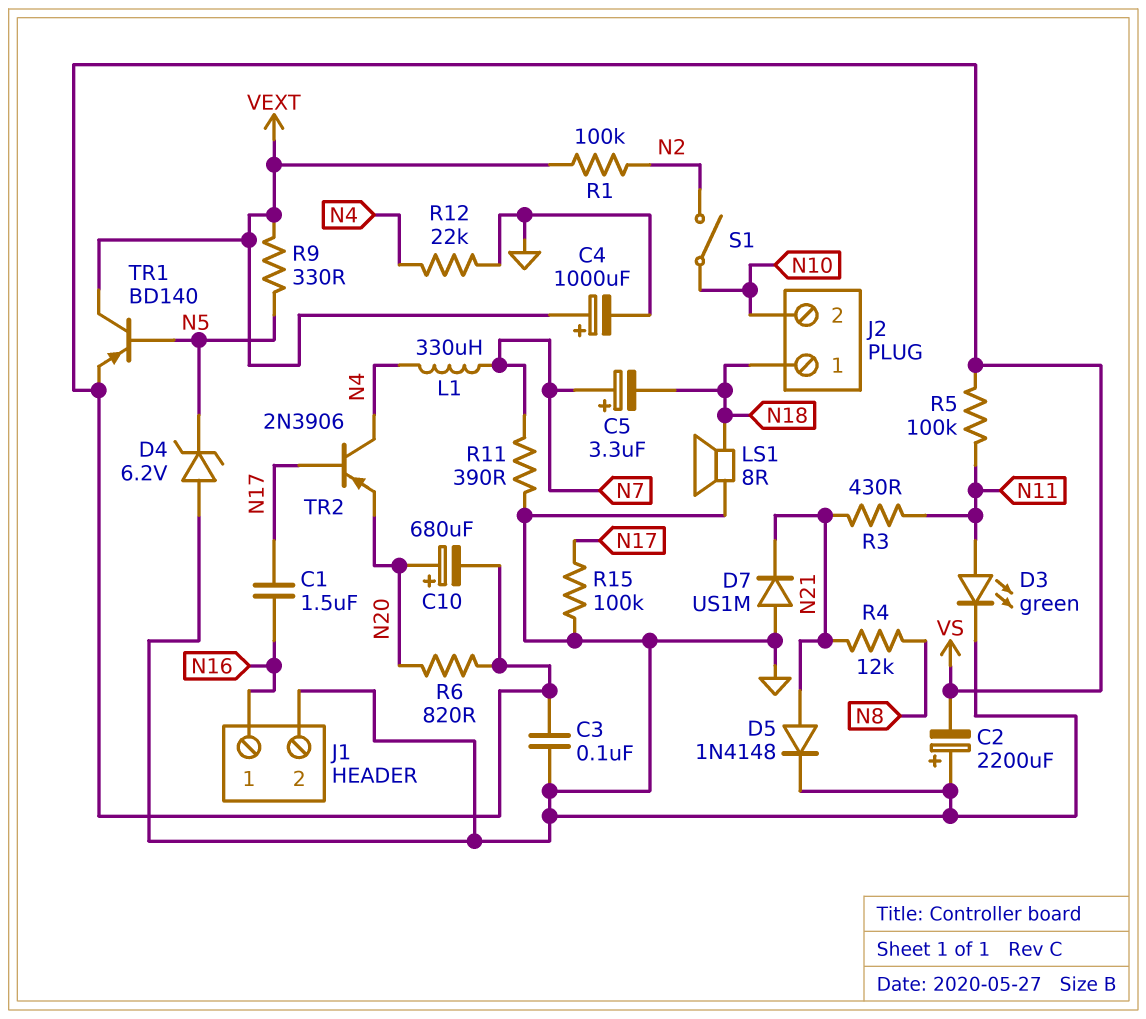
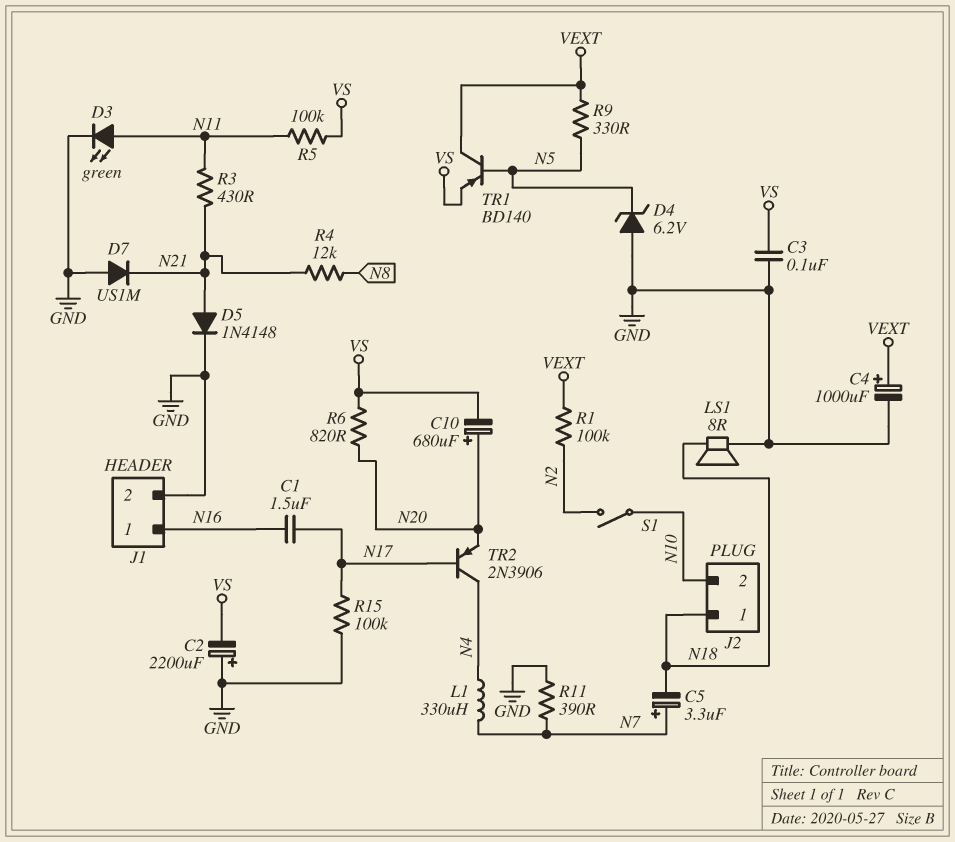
R12: 22k (GND, N4) -> none

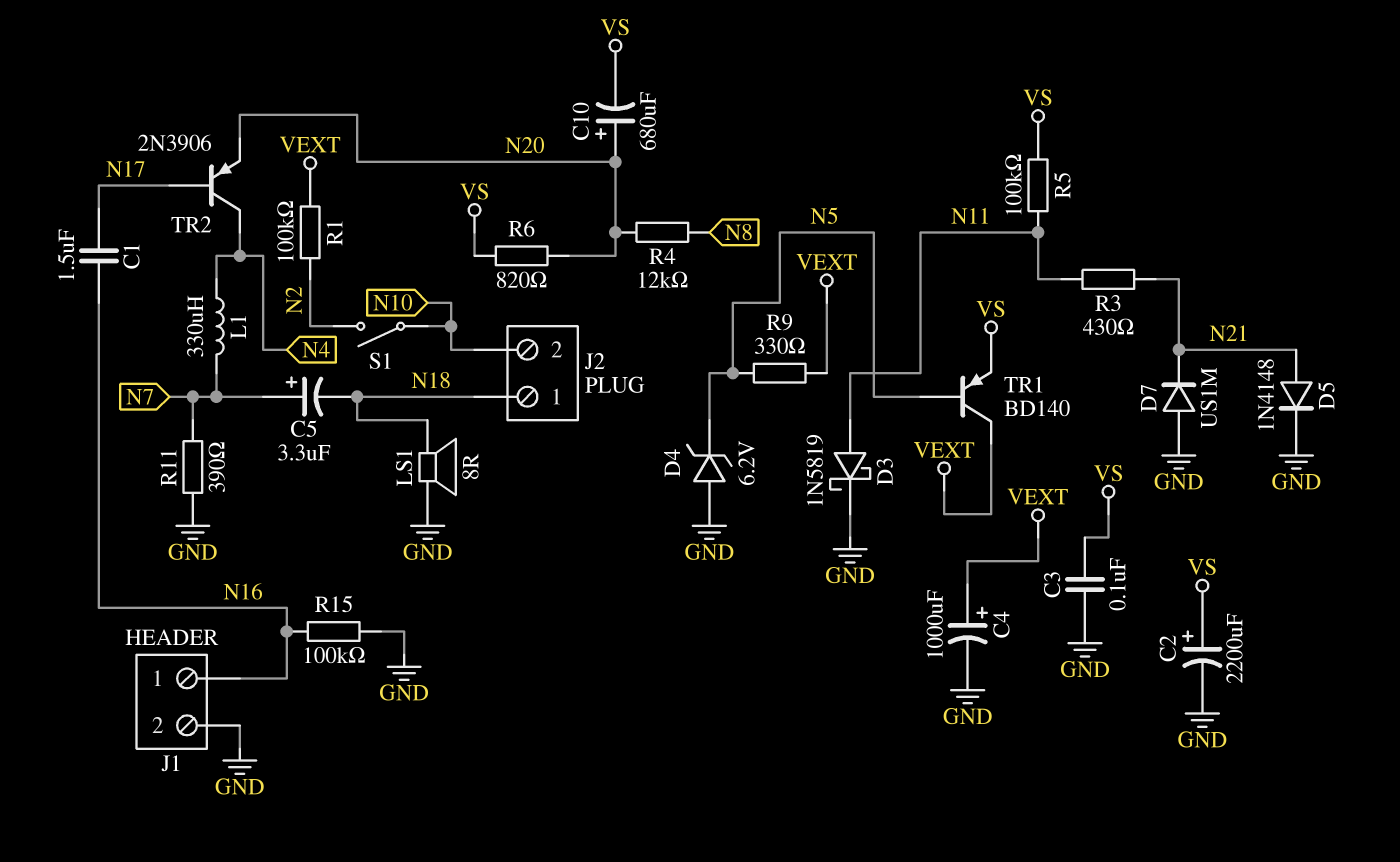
C2: 2200uF (plus GND, minus VS) -> 2200uF (plus VS, minus GND)
D3: LED green (A N11, K GND) -> schottky 1N5819 (A N11, K GND)
R4: 12k (N8, N21) -> 12k (N8, N20)
R15: 100k (GND, N17) -> 100k (GND, N16)

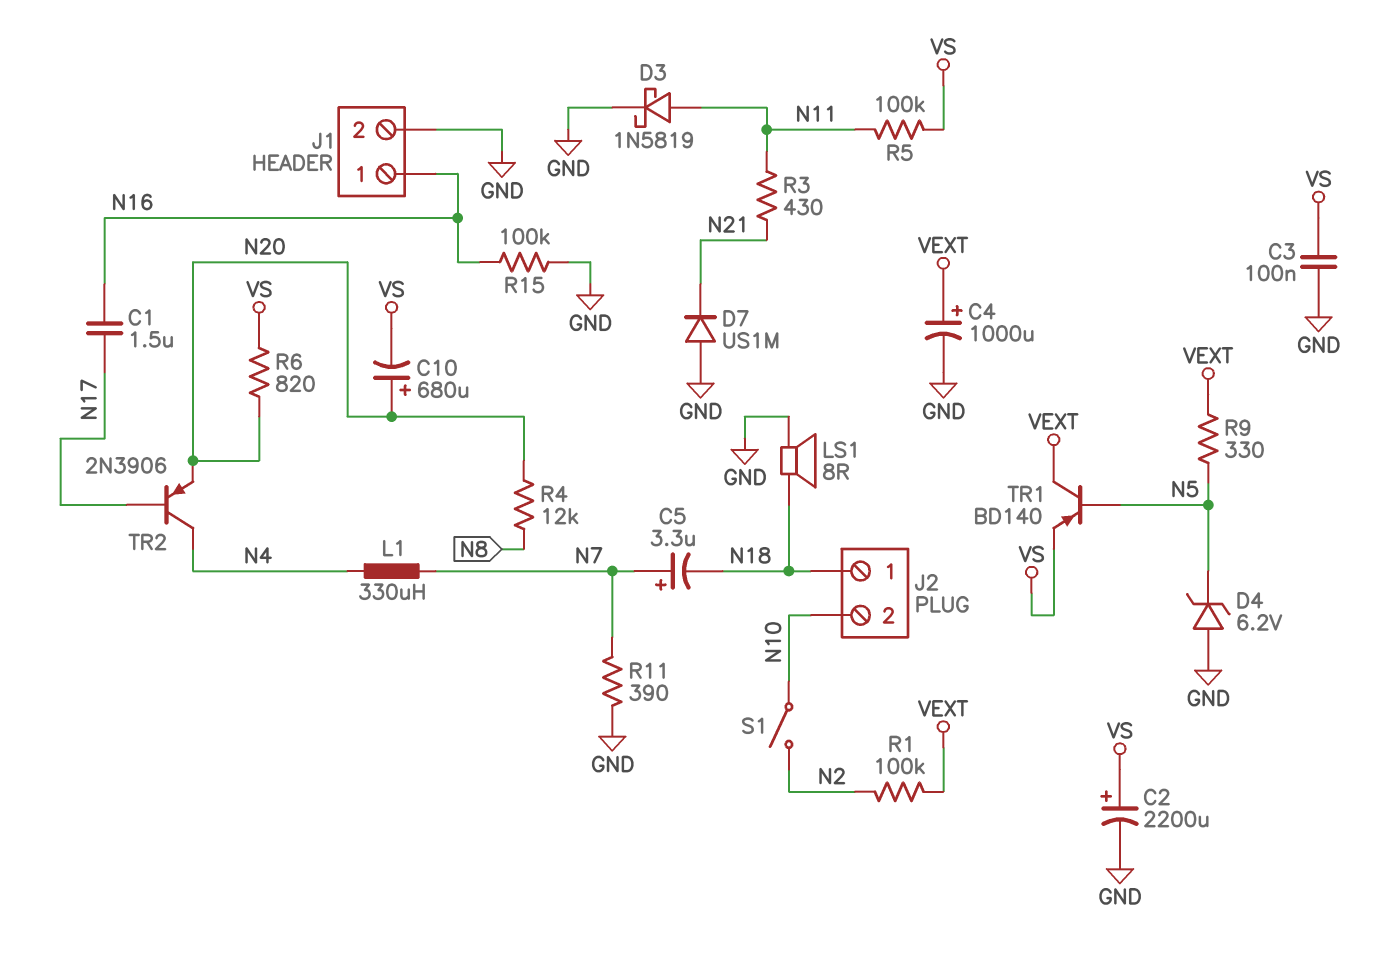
D5: diode 1N4148 (A N21, K GND) -> none

